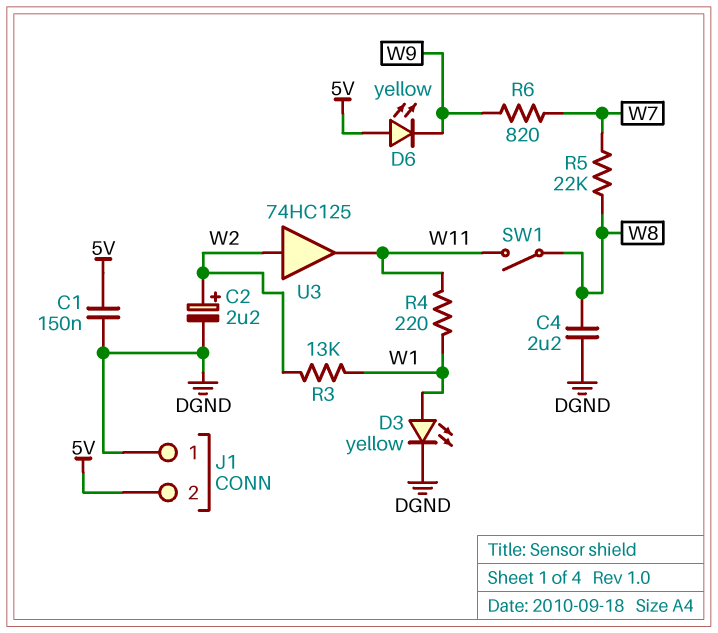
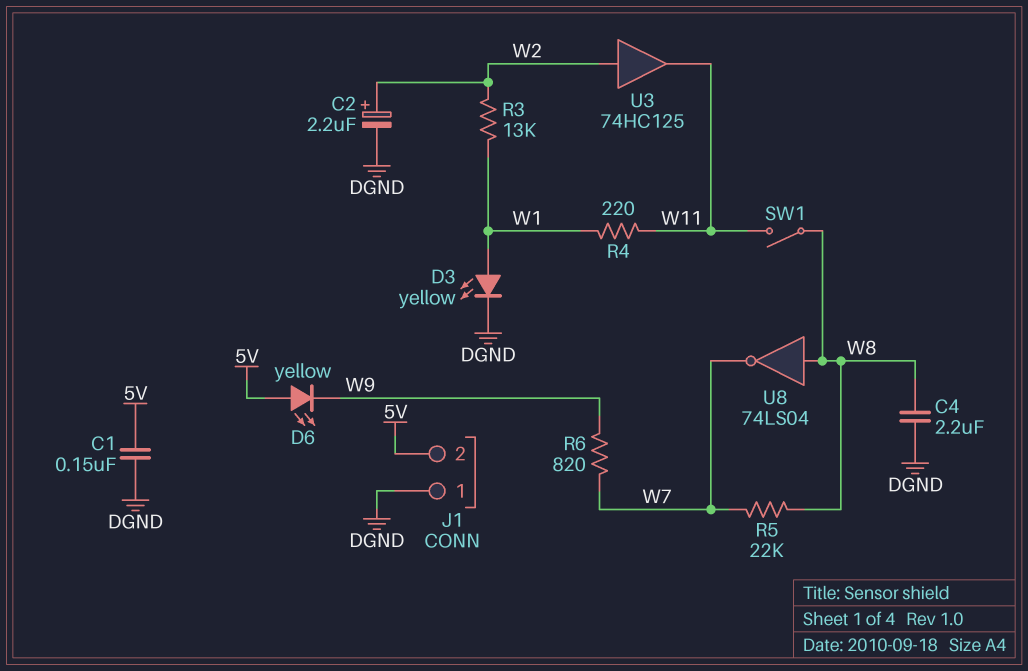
U8: none -> NOT 74LS04 (in W8, out W7)

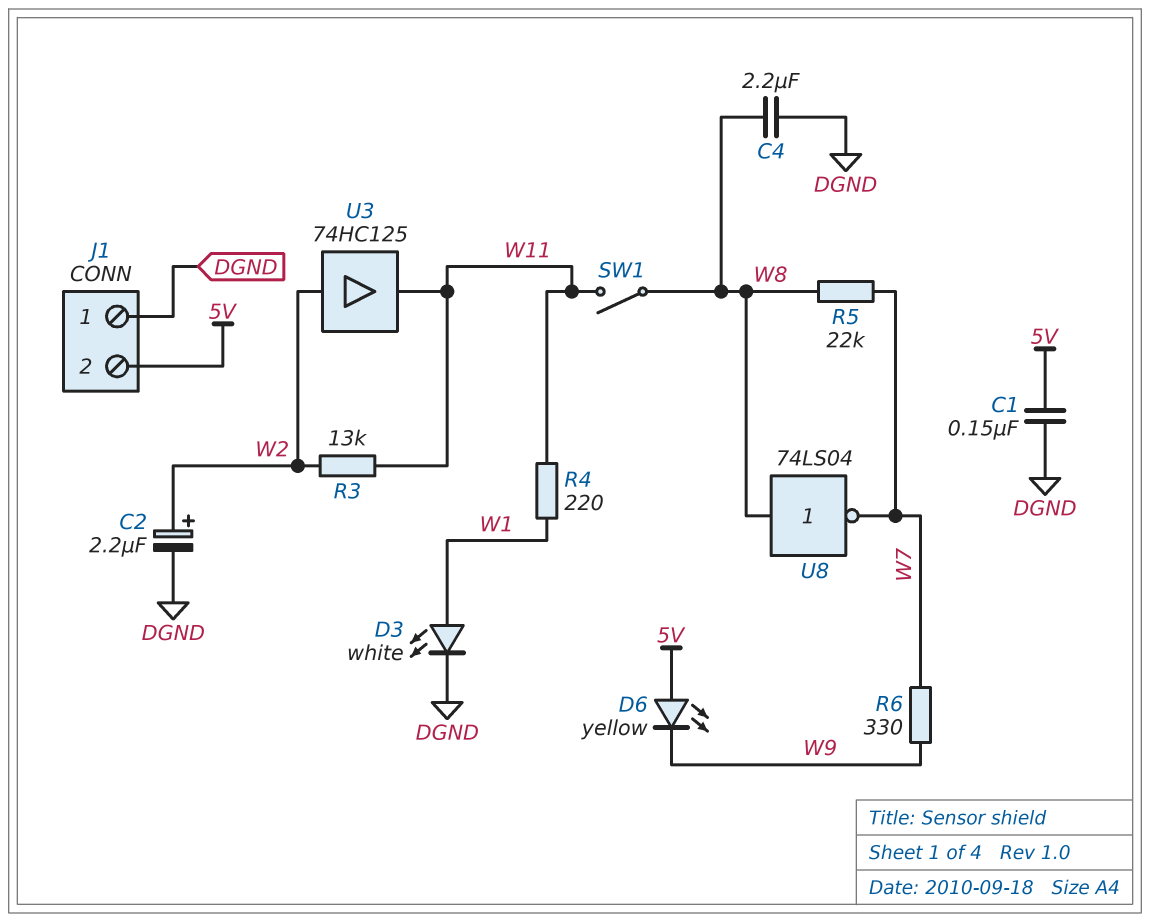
D3: LED yellow (A W1, K DGND) -> LED white (A W1, K DGND)
R3: 13k (W1, W2) -> 13k (W2, W11)
R6: 820 (W7, W9) -> 330 (W7, W9)

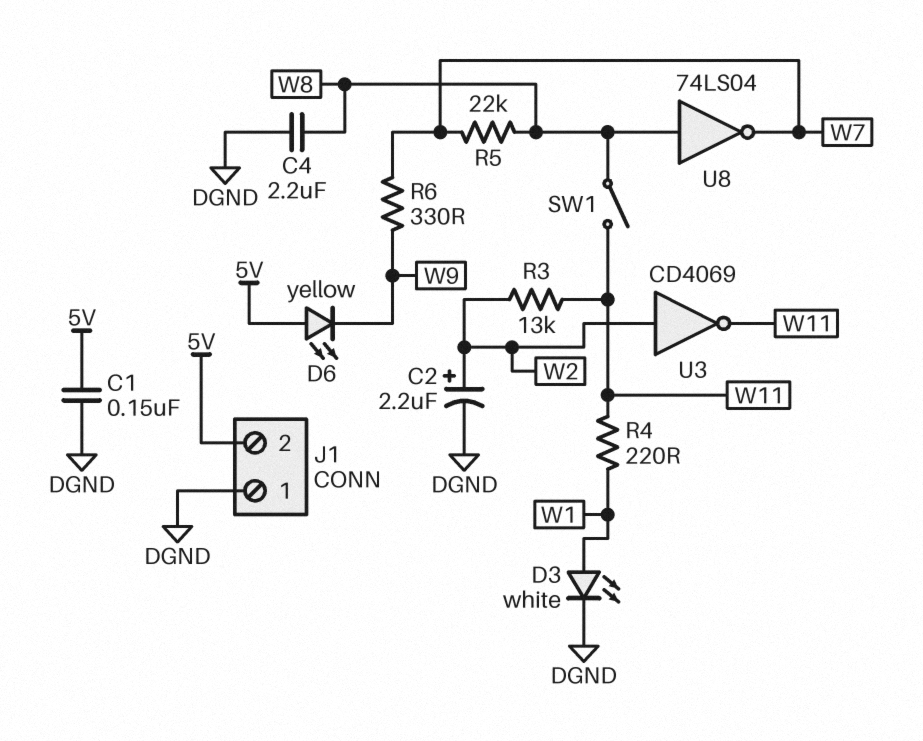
U3: buffer 74HC125 (in W2, out W11) -> NOT CD4069 (in W2, out W11)

